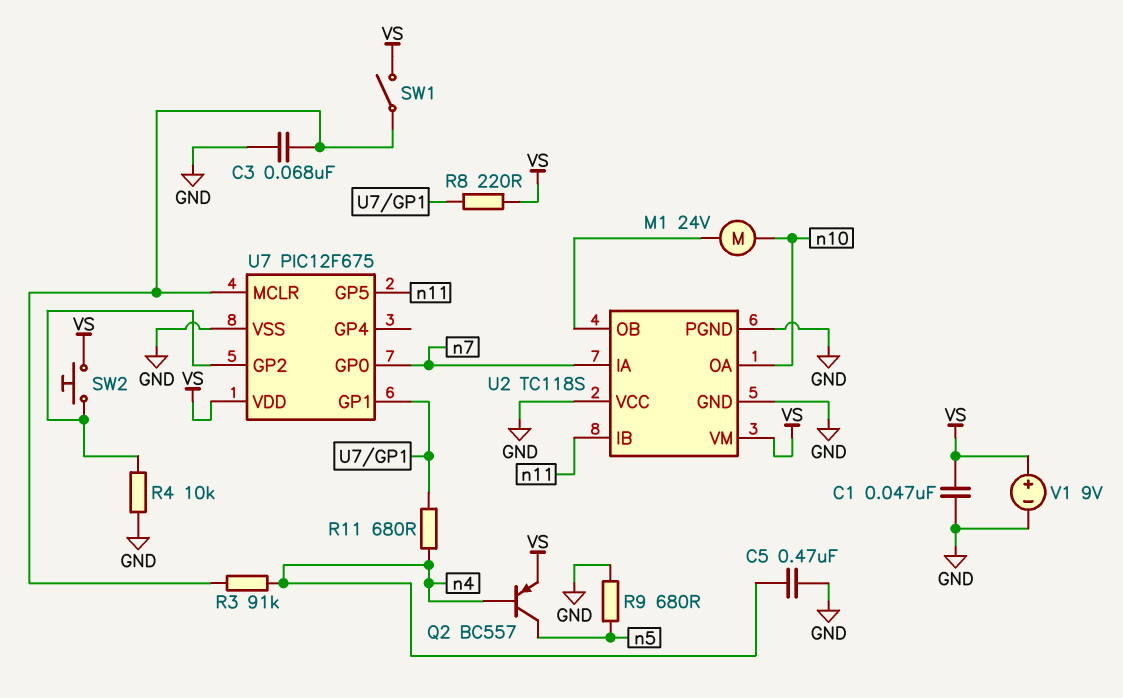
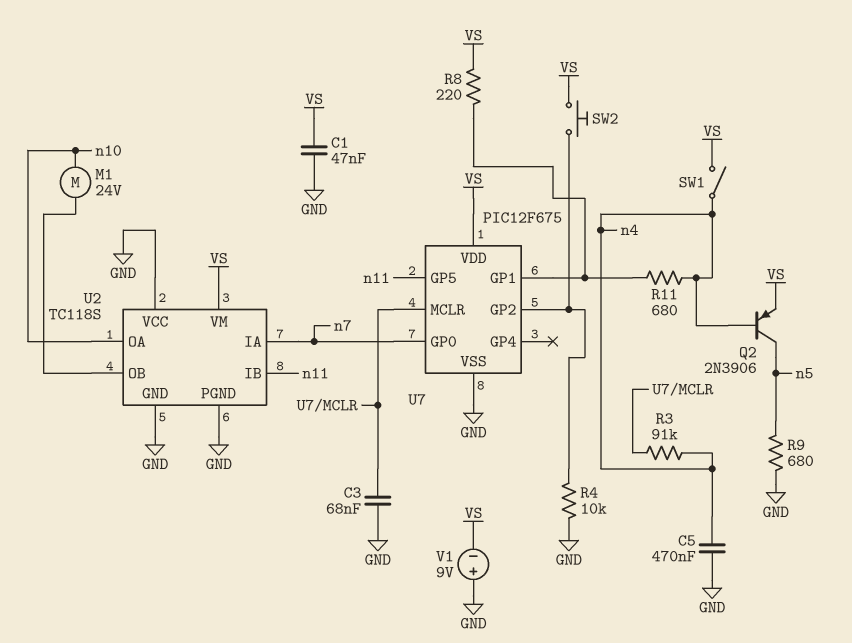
Q2: PNP BC557 (B n4, C n5, E VS) -> PNP 2N3906 (B n4, C n5, E VS)
SW1: switch (U7/MCLR, VS) -> switch (VS, n4)
V1: 9V (plus VS, minus GND) -> 9V (plus GND, minus VS)

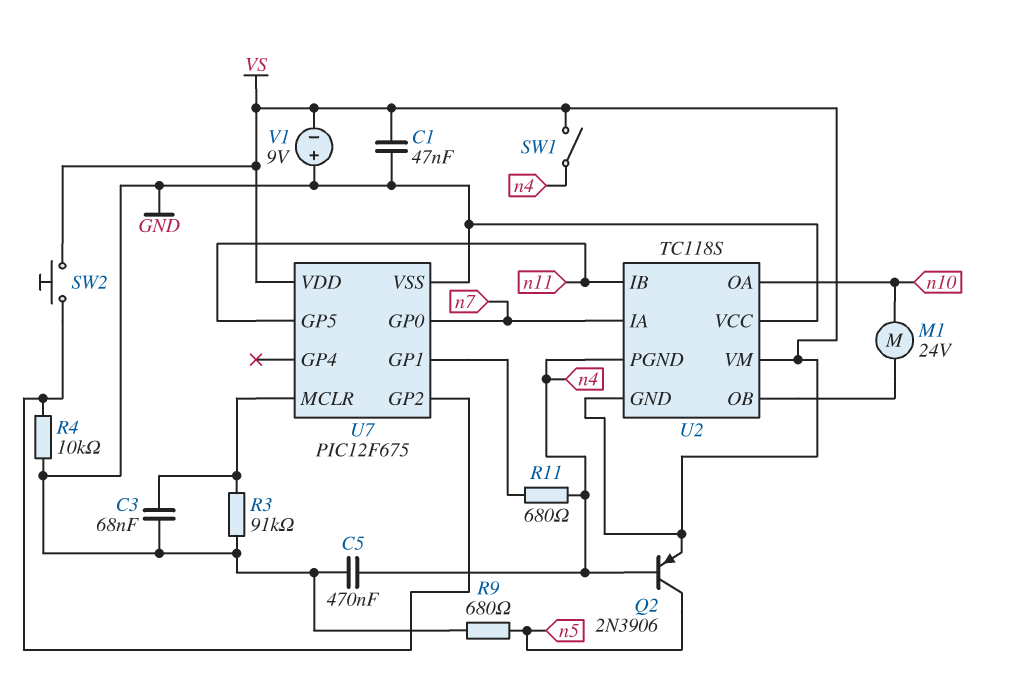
R3: 91k (U7/MCLR, n4) -> 91k (GND, U7/MCLR)
R8: 220 (U7/GP1, VS) -> none
U2 pin GND: GND -> VS
U2 pin PGND: GND -> n4

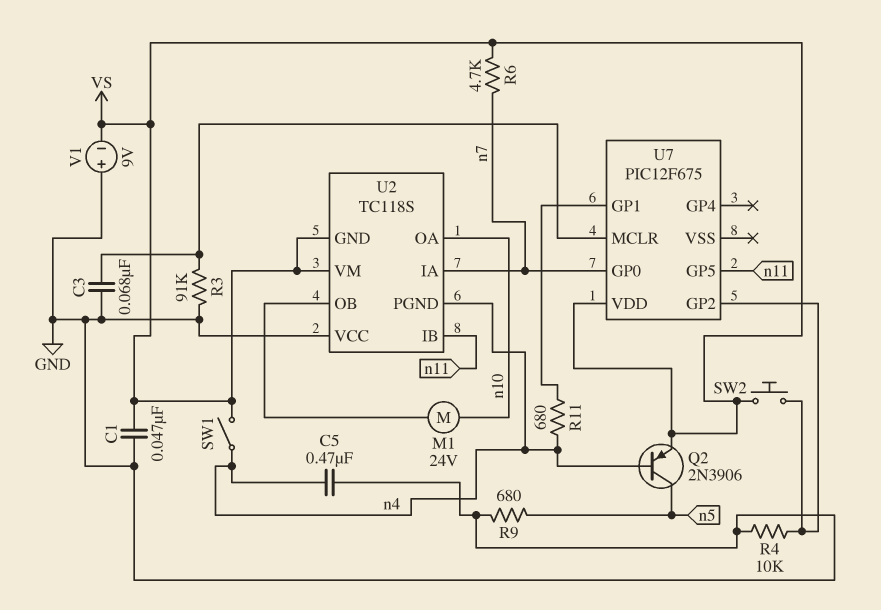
R6: none -> 4.7k (VS, n7)
U7 pin VSS: GND -> none

